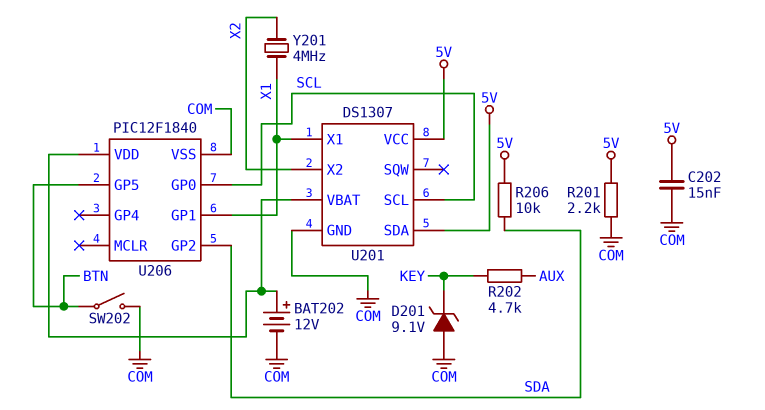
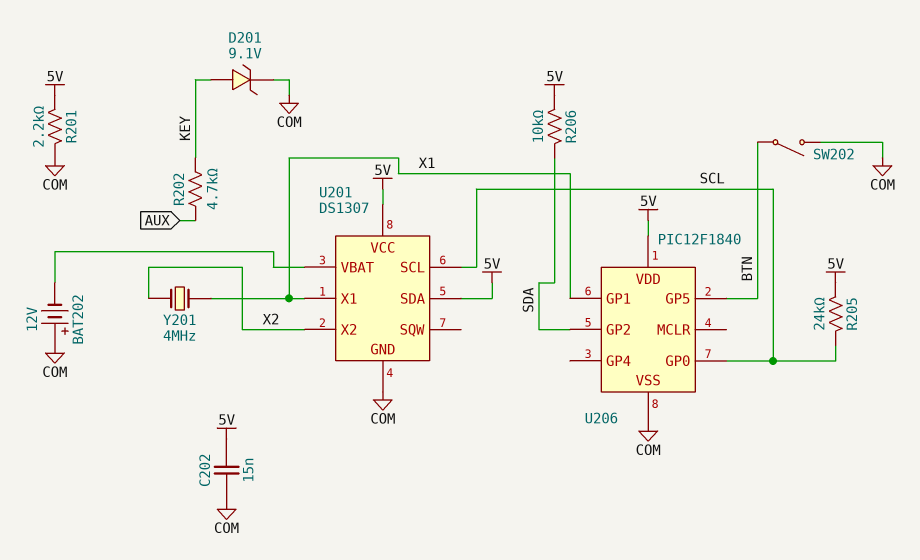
BAT202: 12V (plus U201/VBAT, minus COM) -> 12V (plus COM, minus U201/VBAT)
D201: zener 9.1V (A COM, K KEY) -> zener 9.1V (A KEY, K COM)
R205: none -> 24k (5V, SCL)
U206 pin VDD: U201/VBAT -> 5V

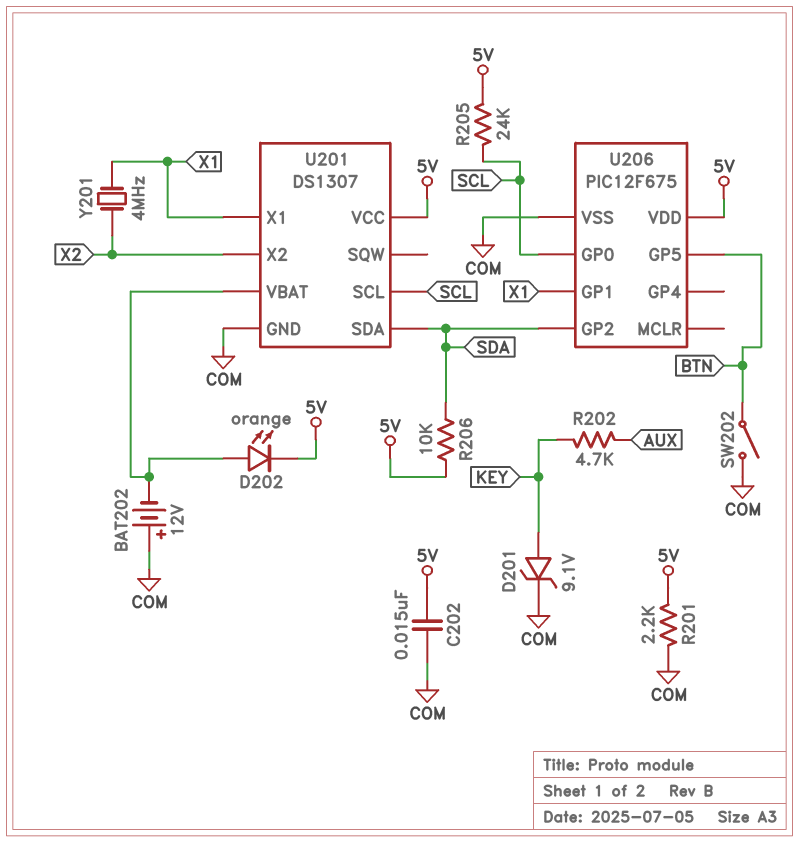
D202: none -> LED orange (A U201/VBAT, K 5V)
U201 pin SDA: 5V -> SDA
U206: PIC12F1840 -> PIC12F675

